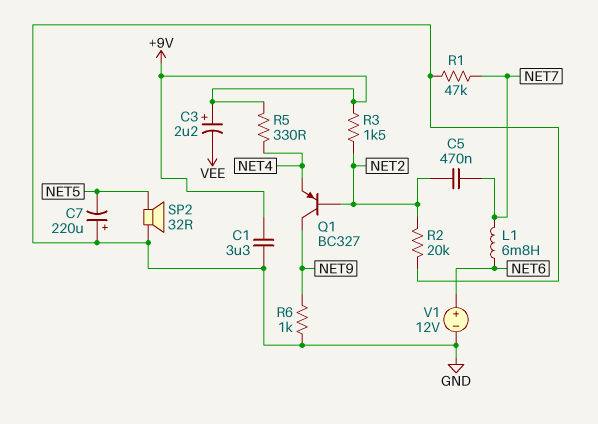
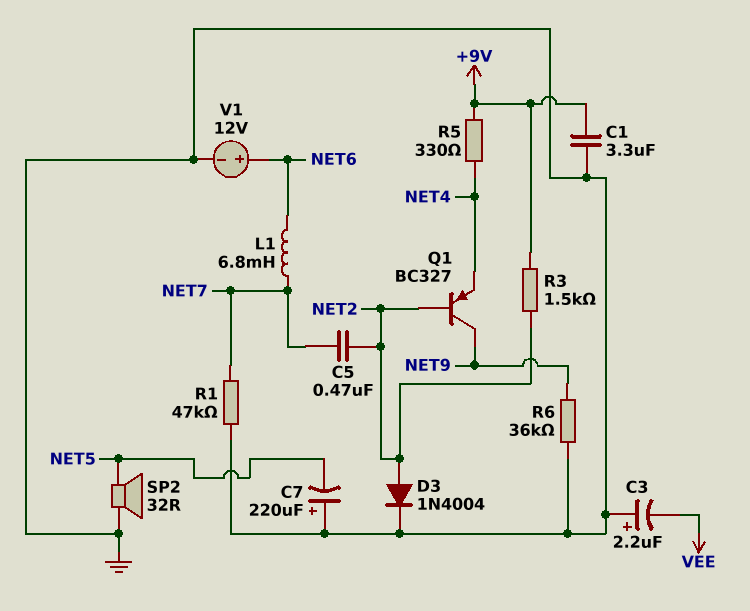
C3: 2.2uF (plus +9V, minus VEE) -> 2.2uF (plus GND, minus VEE)
D3: none -> diode 1N4004 (A NET2, K GND)
R2: 20k (GND, NET2) -> none
R6: 1k (GND, NET9) -> 36k (GND, NET9)

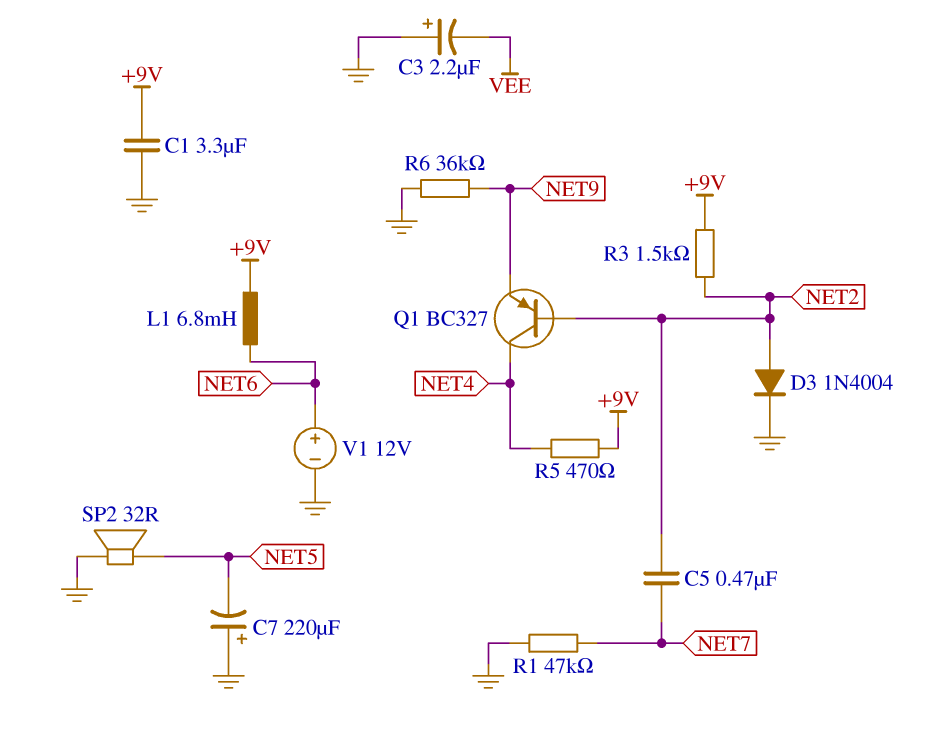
L1: 6.8mH (NET6, NET7) -> 6.8mH (+9V, NET6)
Q1: PNP BC327 (B NET2, C NET9, E NET4) -> PNP BC327 (B NET2, C NET4, E NET9)
R5: 330 (+9V, NET4) -> 470 (+9V, NET4)

